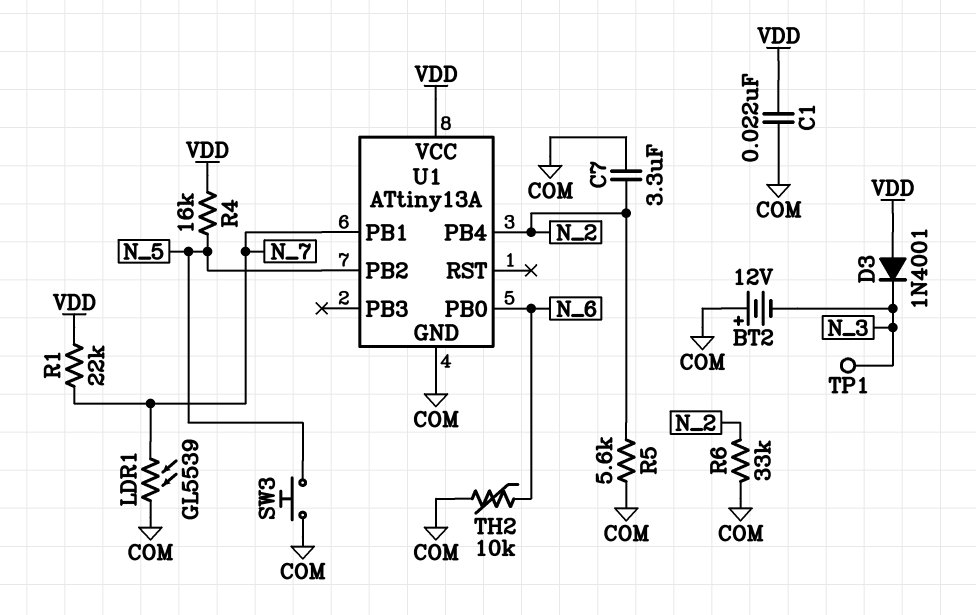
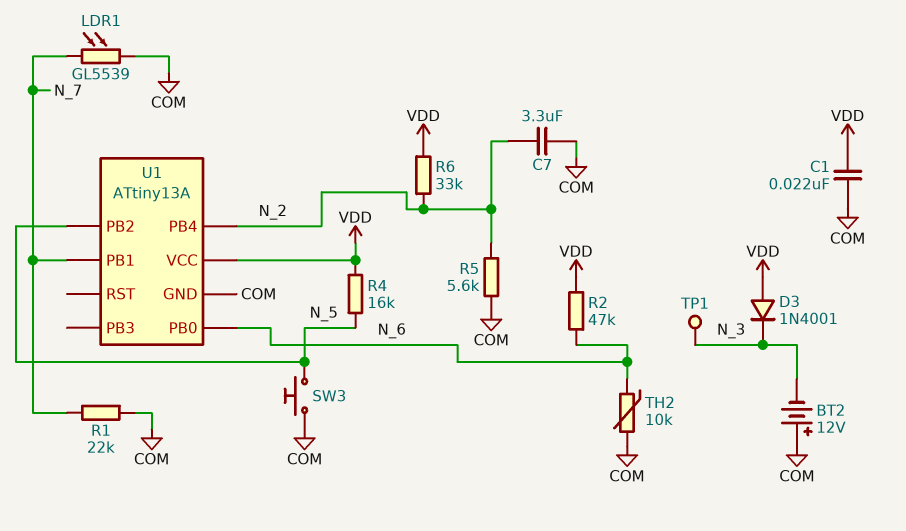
R1: 22k (N_7, VDD) -> 22k (COM, N_7)
R2: none -> 47k (N_6, VDD)
R6: 33k (COM, N_2) -> 33k (N_2, VDD)

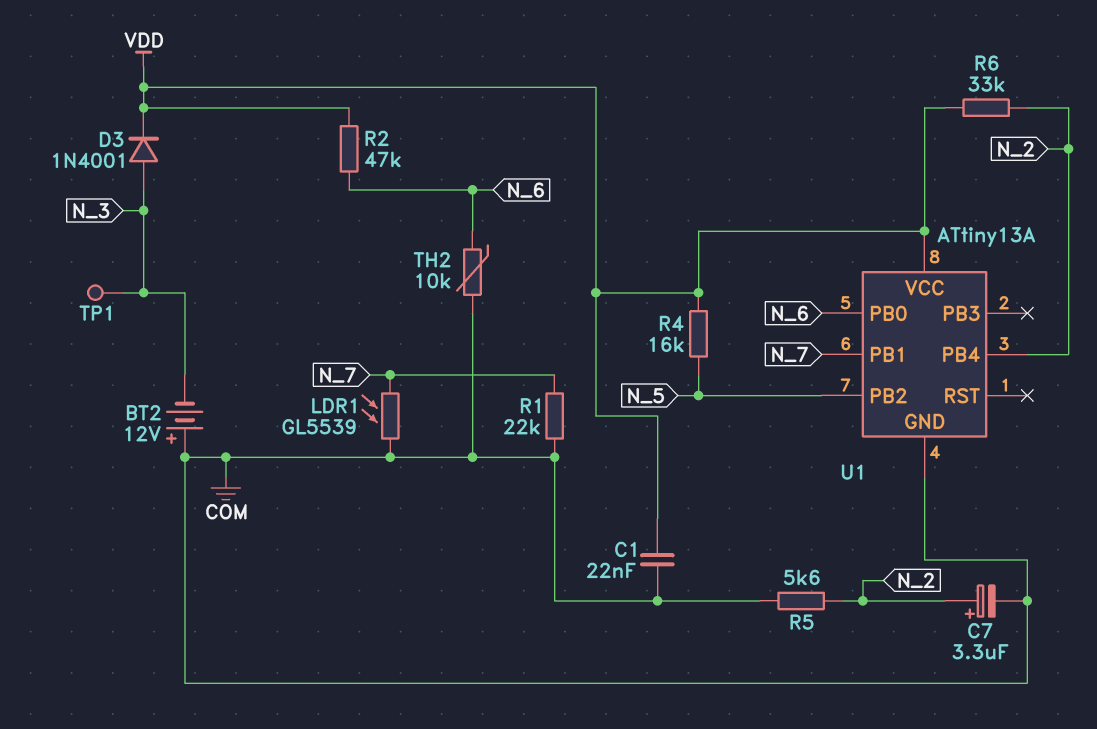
C7: 3.3uF (COM, N_2) -> 3.3uF (plus N_2, minus COM)
D3: diode 1N4001 (A VDD, K N_3) -> diode 1N4001 (A N_3, K VDD)
SW3: button (COM, N_5) -> none

